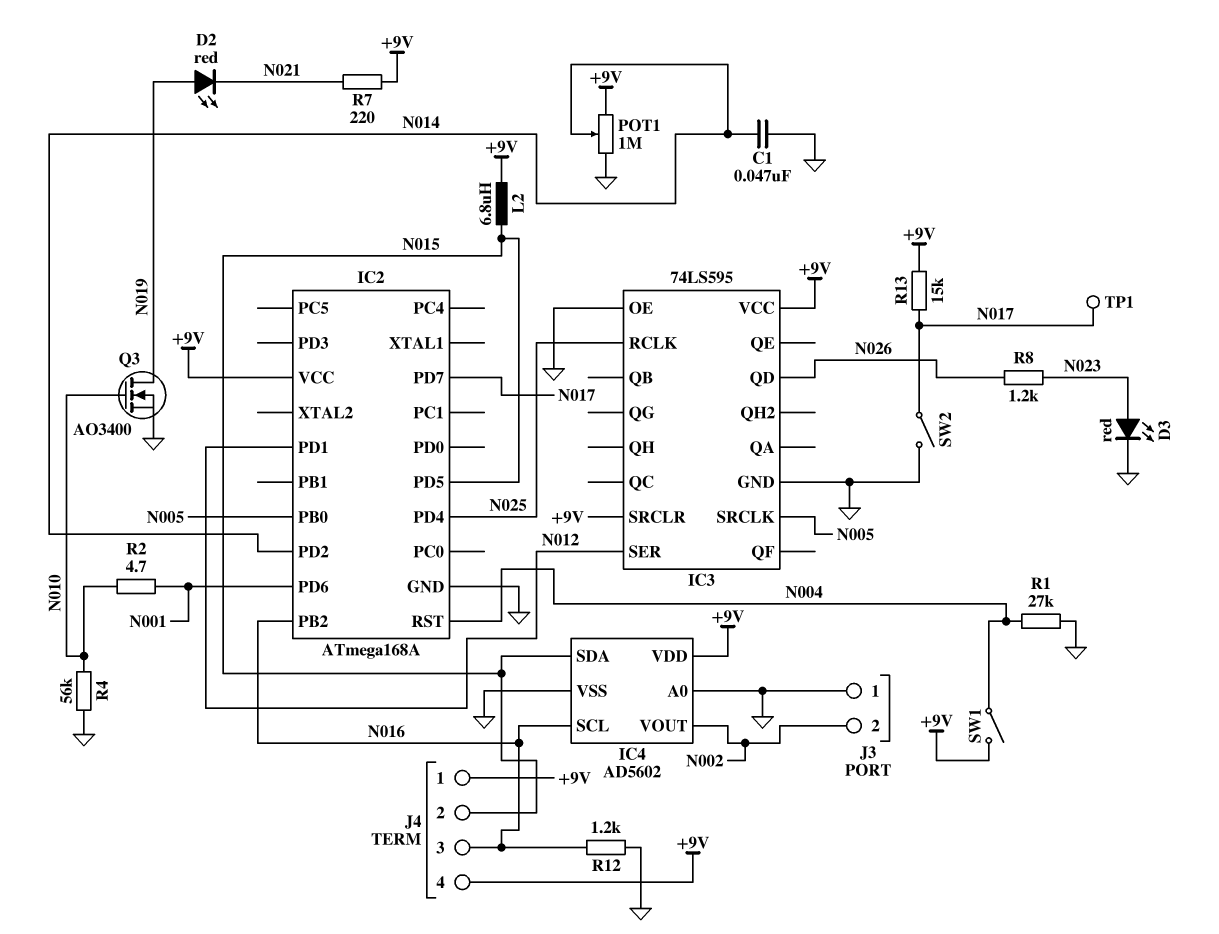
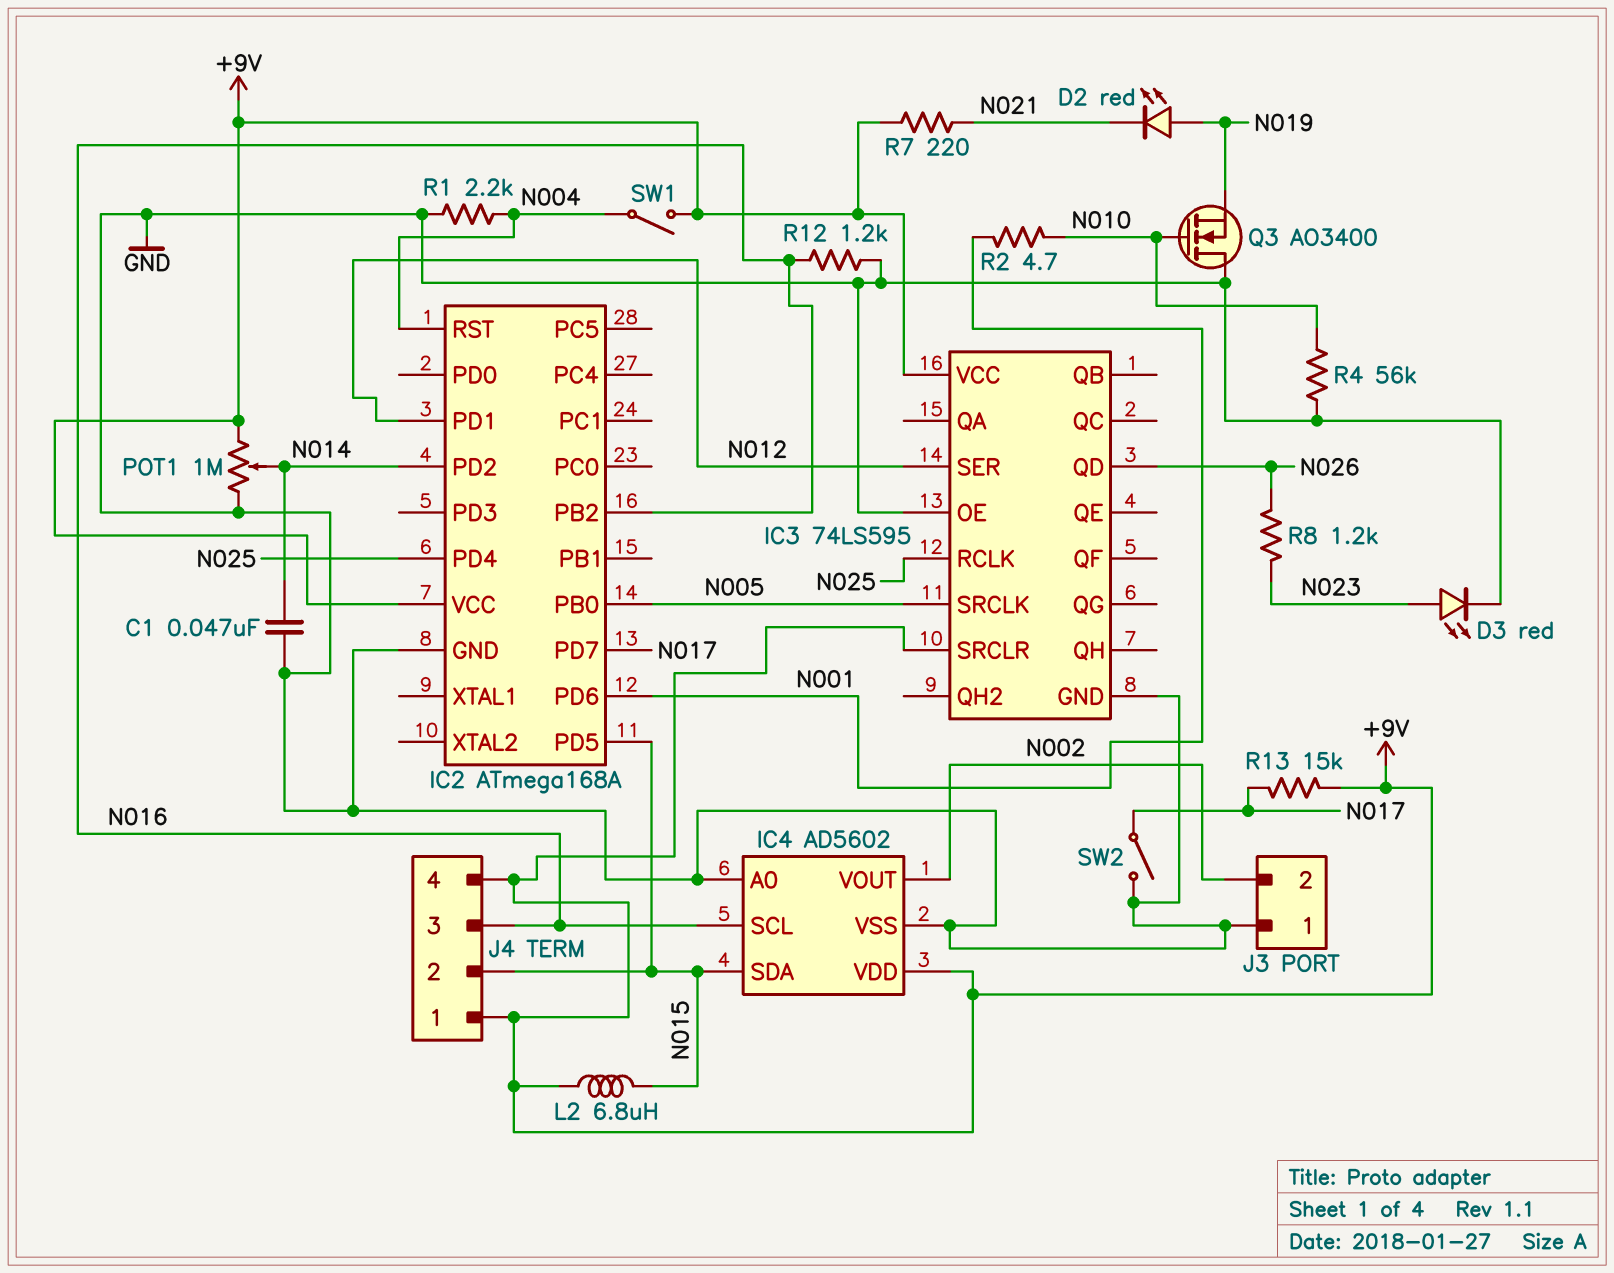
Q3: NMOS AO3400 (G N010, D N019, S GND) -> NMOS AO3400 (G N010, D GND, S N019)
R1: 27k (GND, N004) -> 2.2k (GND, N004)
TP1: test point (N017) -> none

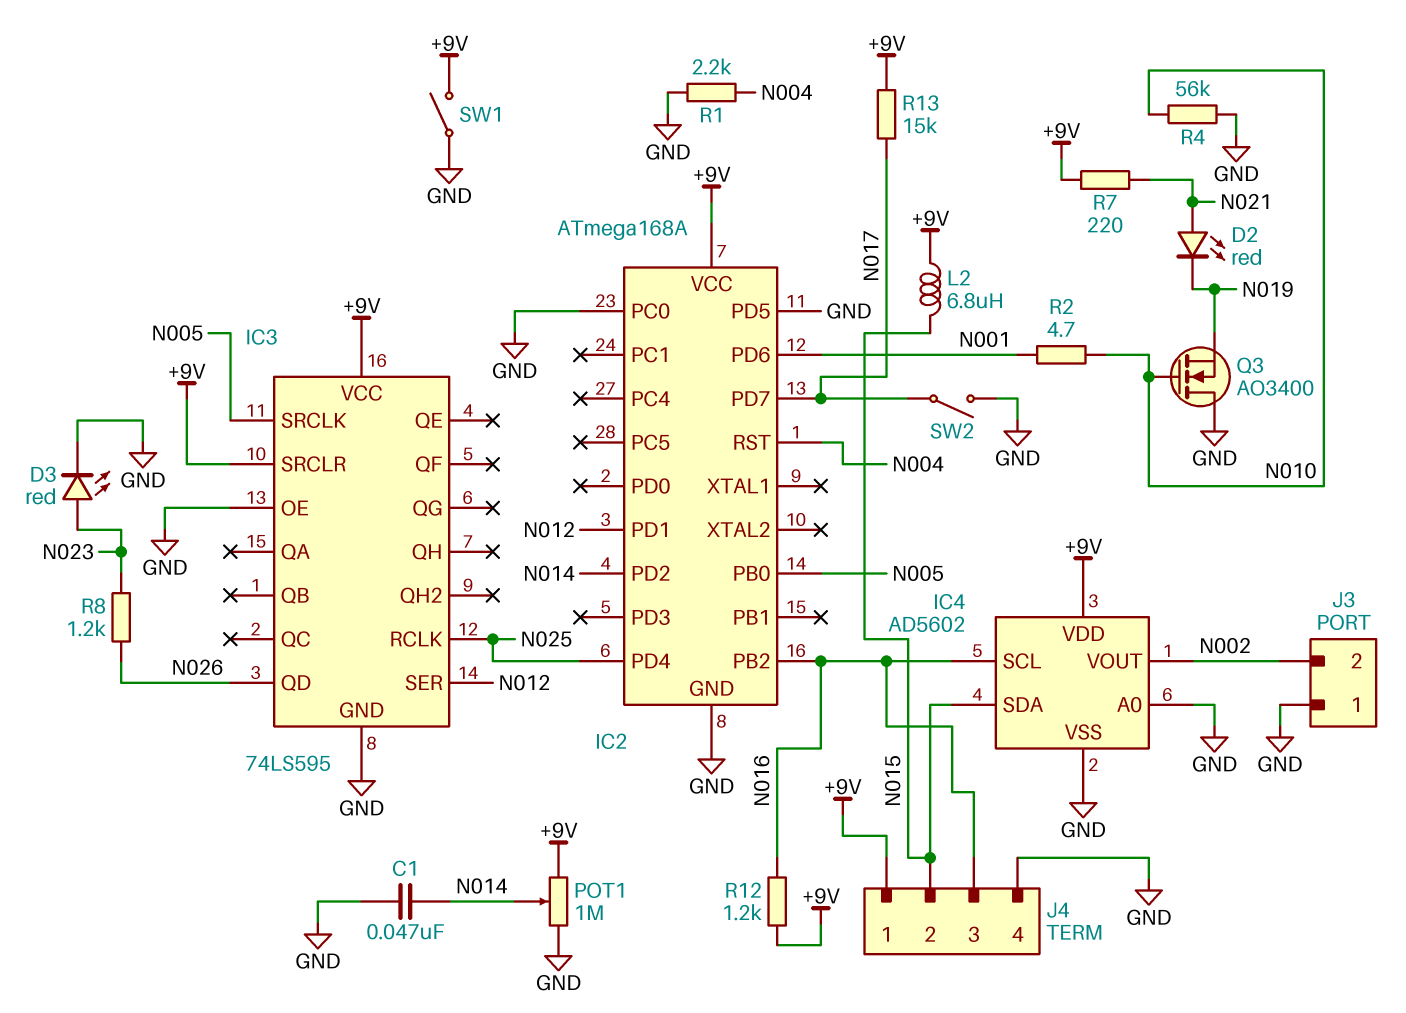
D2: LED red (A N019, K N021) -> LED red (A N021, K N019)
IC2 pin PC0: none -> GND
IC2 pin PD5: N015 -> GND
J4 pin 4: +9V -> GND
R12: 1.2k (GND, N016) -> 1.2k (+9V, N016)
SW1: switch (+9V, N004) -> switch (+9V, GND)

